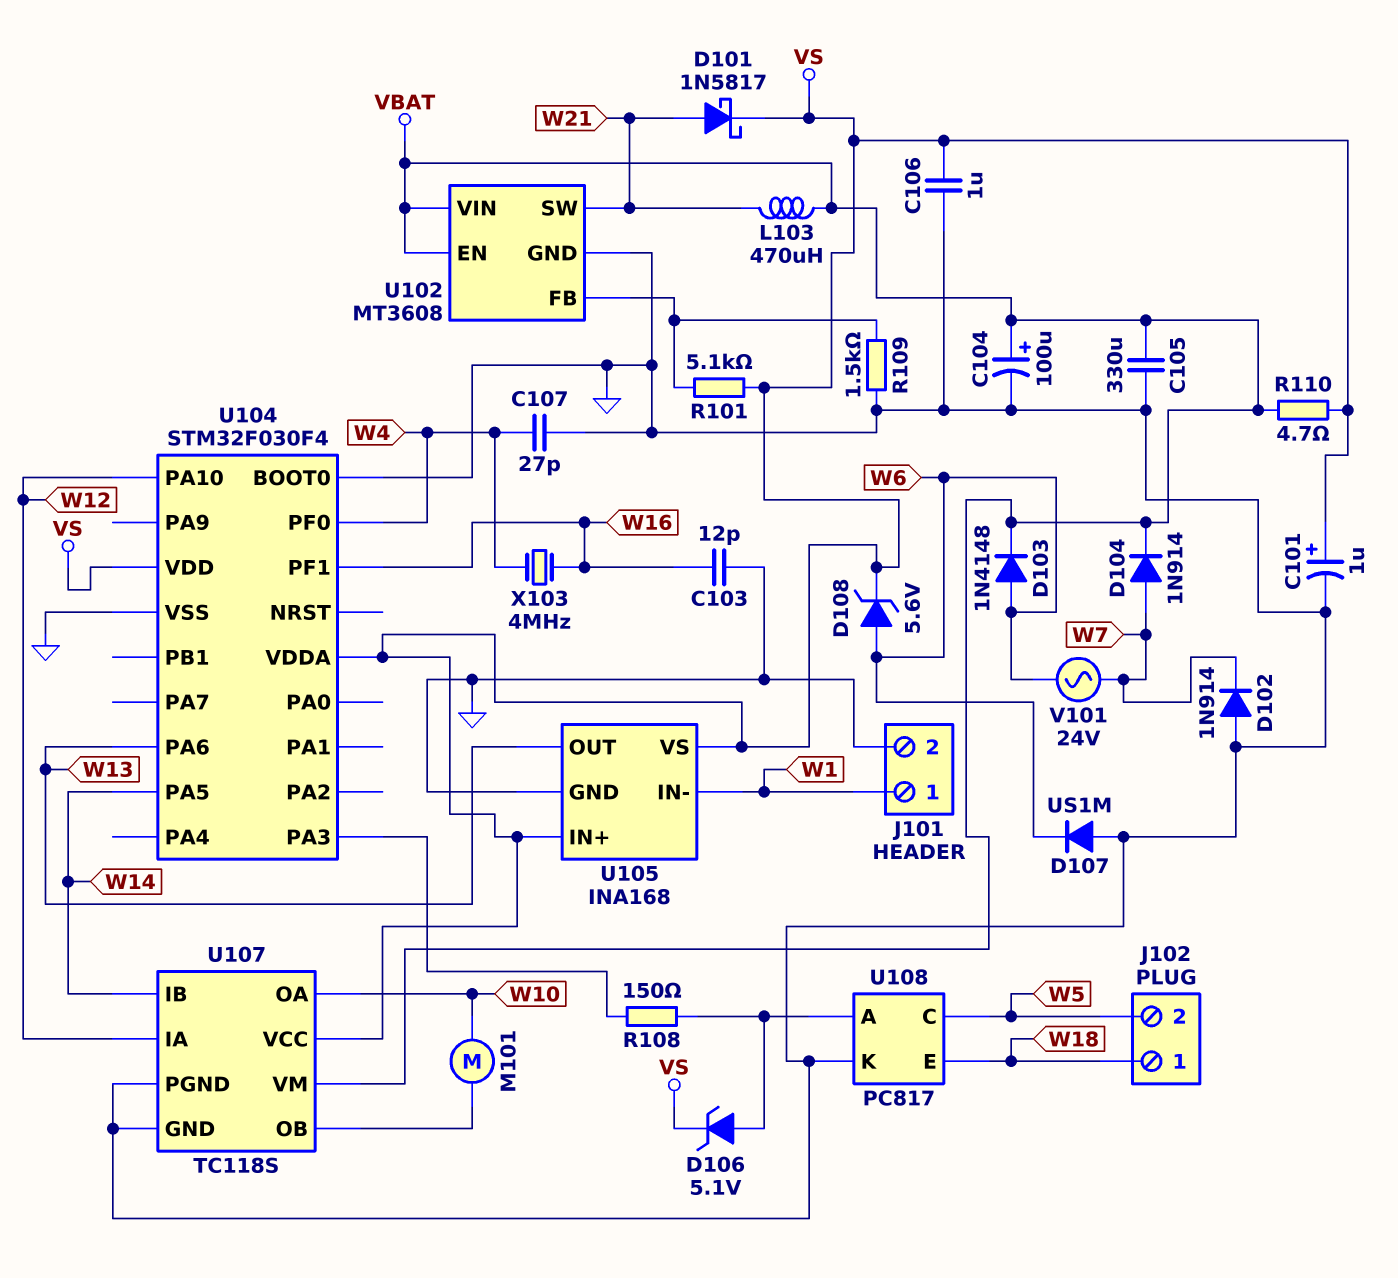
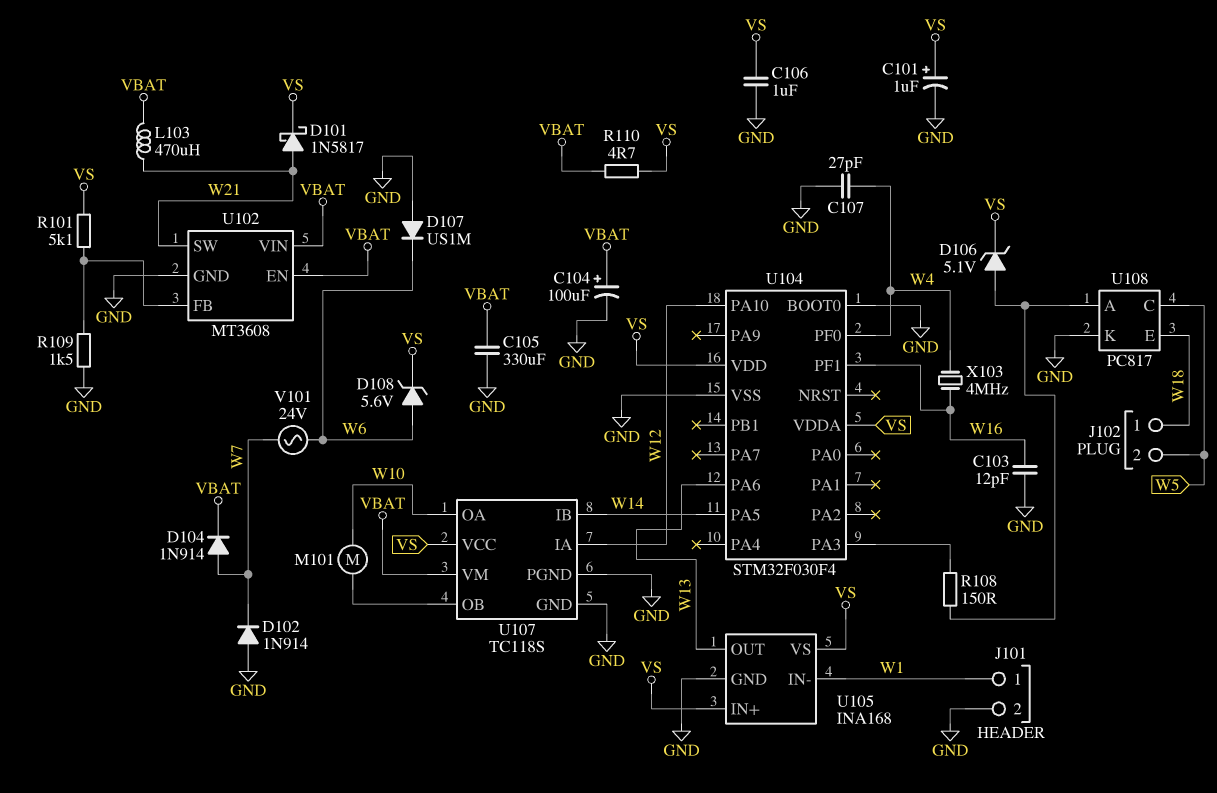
D103: diode 1N4148 (A W6, K VBAT) -> none

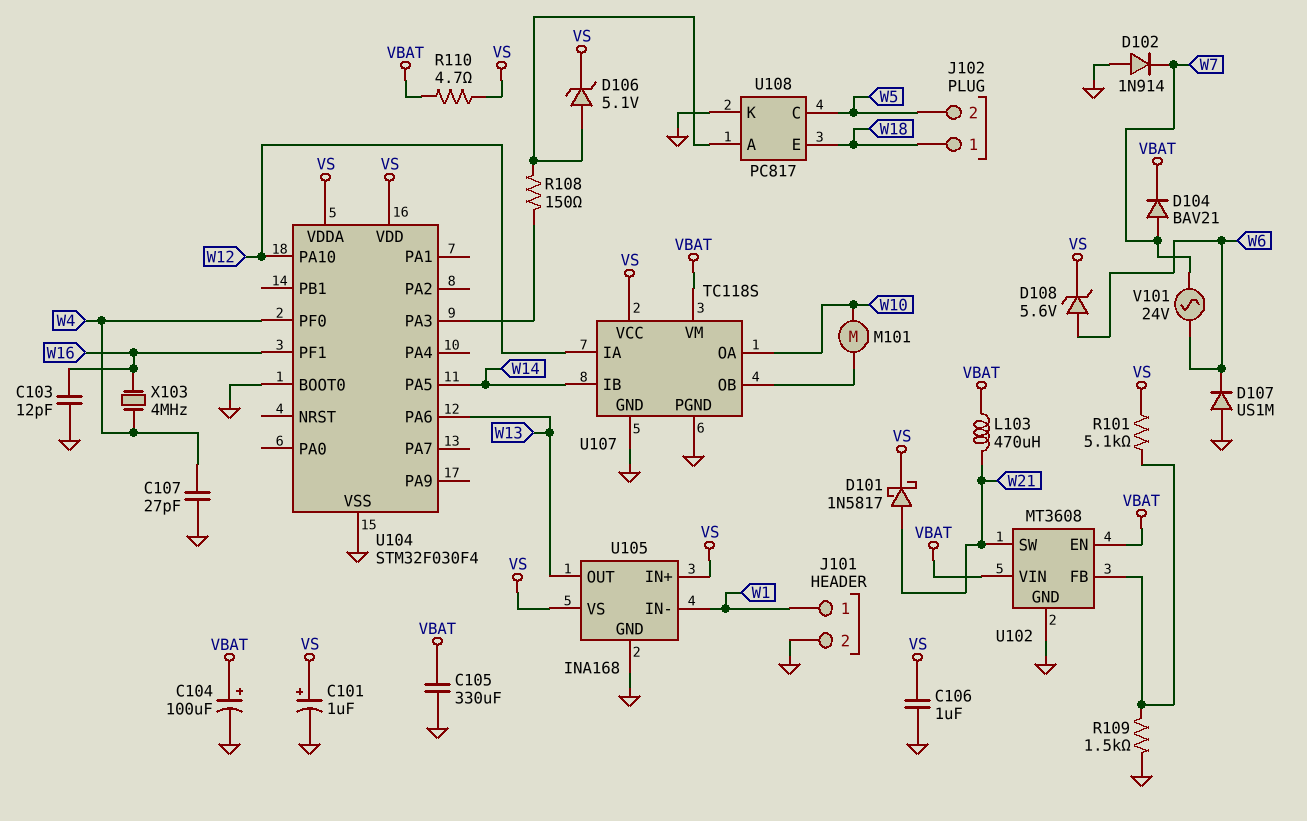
D104: diode 1N914 (A W7, K VBAT) -> diode BAV21 (A W7, K VBAT)

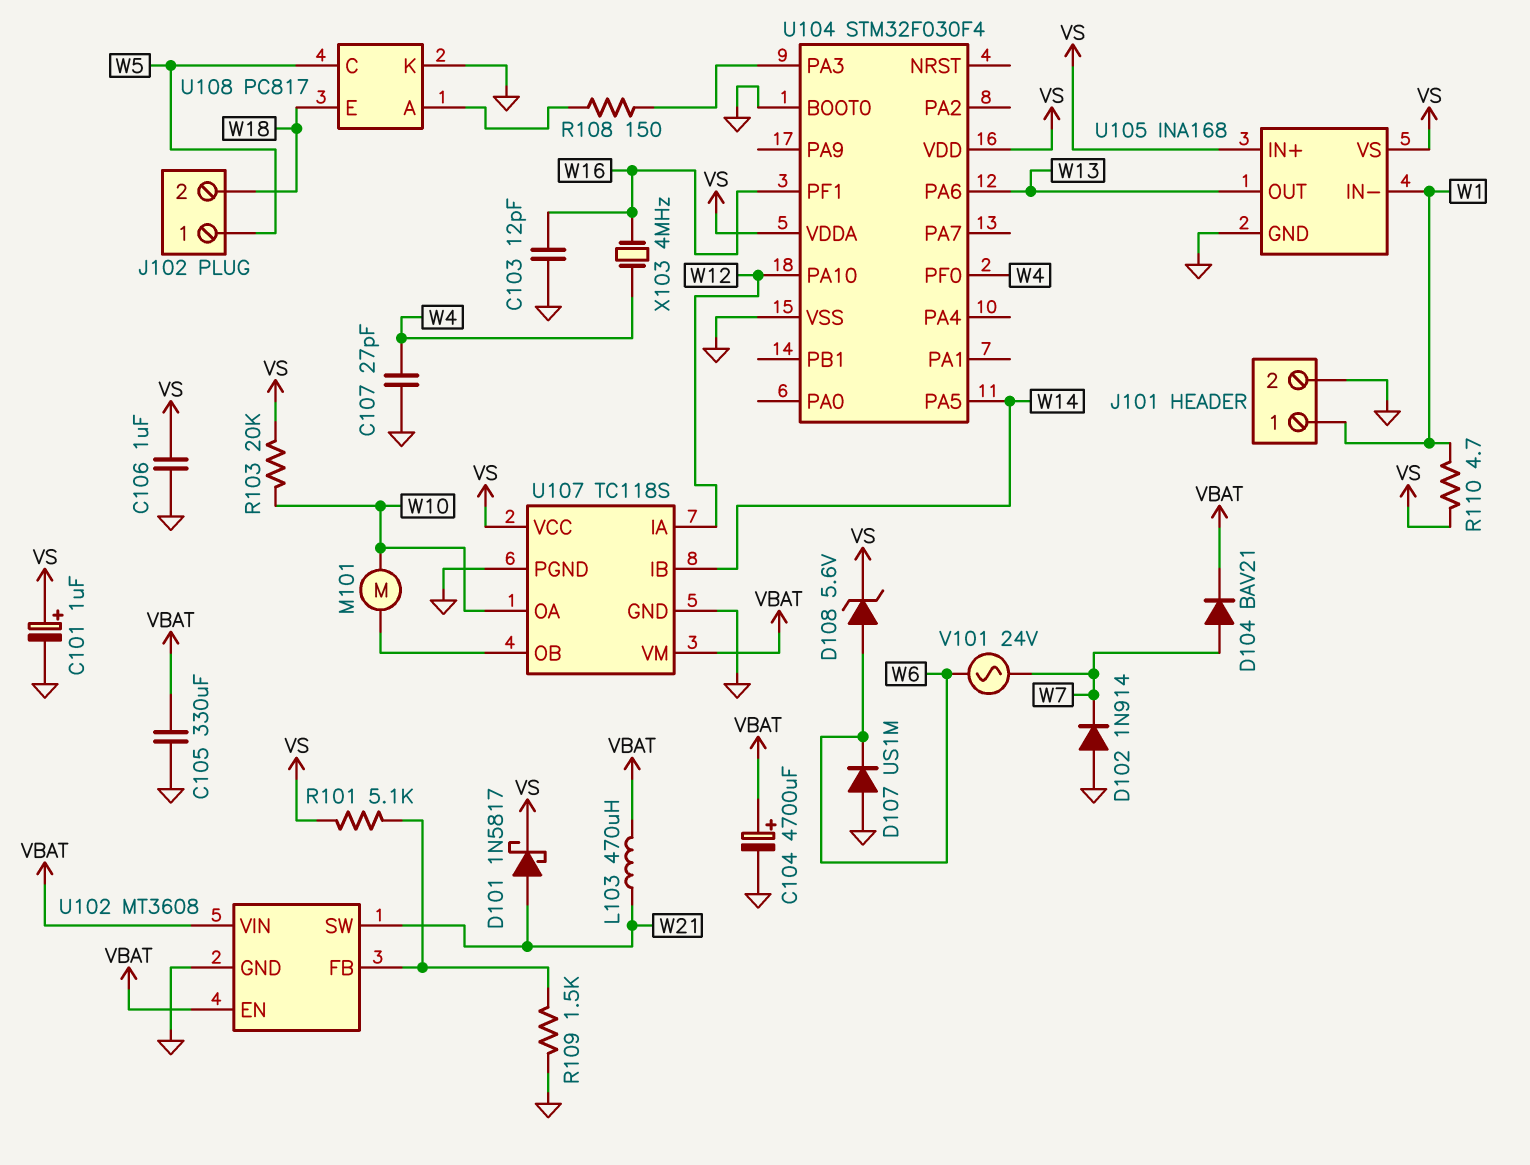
C104: 100uF (plus VBAT, minus GND) -> 4700uF (plus VBAT, minus GND)
D106: zener 5.1V (A U108/A, K VS) -> none
J102 pin 1: W18 -> W5
J102 pin 2: W5 -> W18
R103: none -> 20k (VS, W10)
R110: 4.7 (VBAT, VS) -> 4.7 (VS, W1)

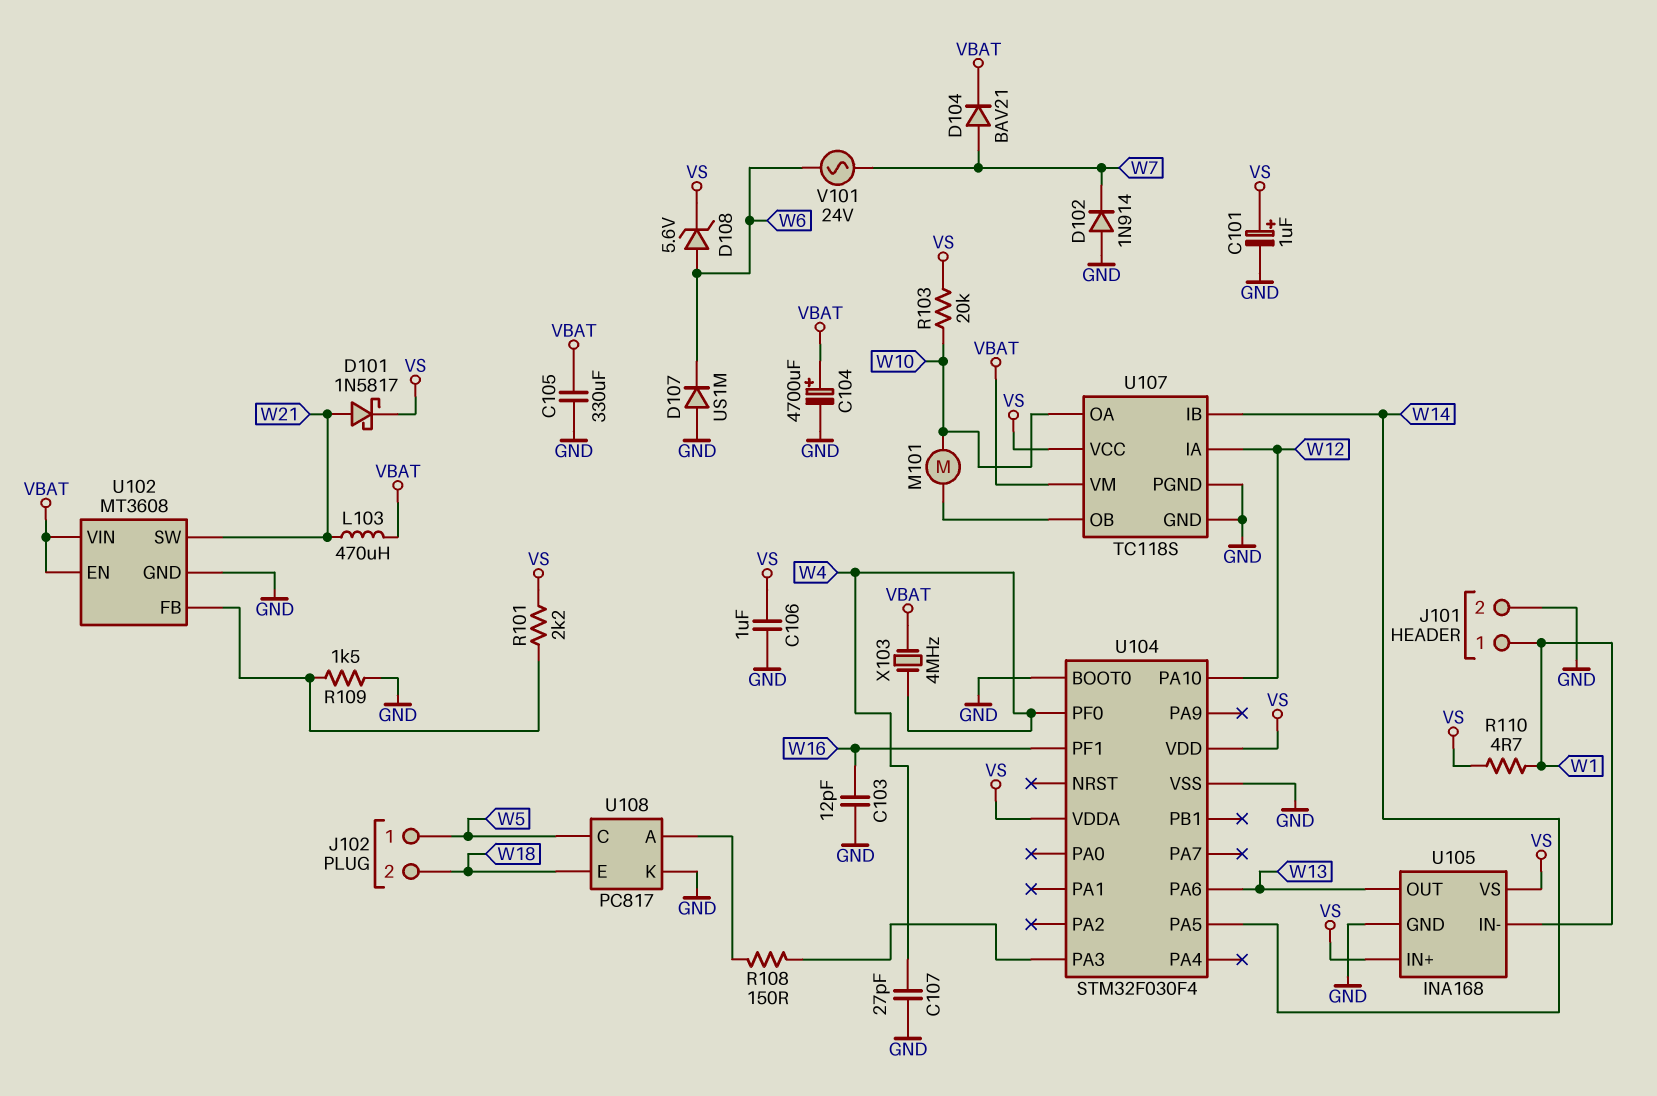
R101: 5.1k (U102/FB, VS) -> 2.2k (U102/FB, VS)
X103: 4MHz (W4, W16) -> 4MHz (VBAT, W4)

